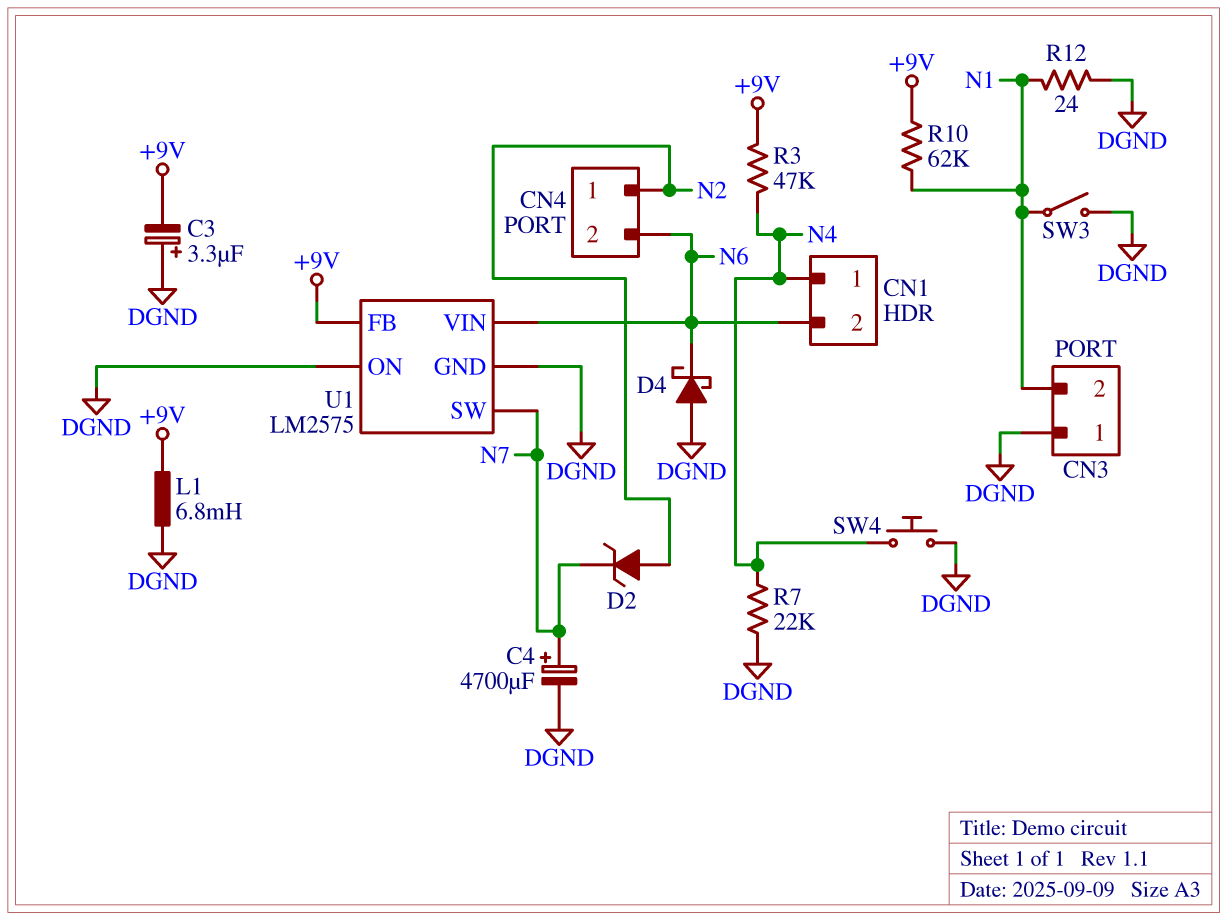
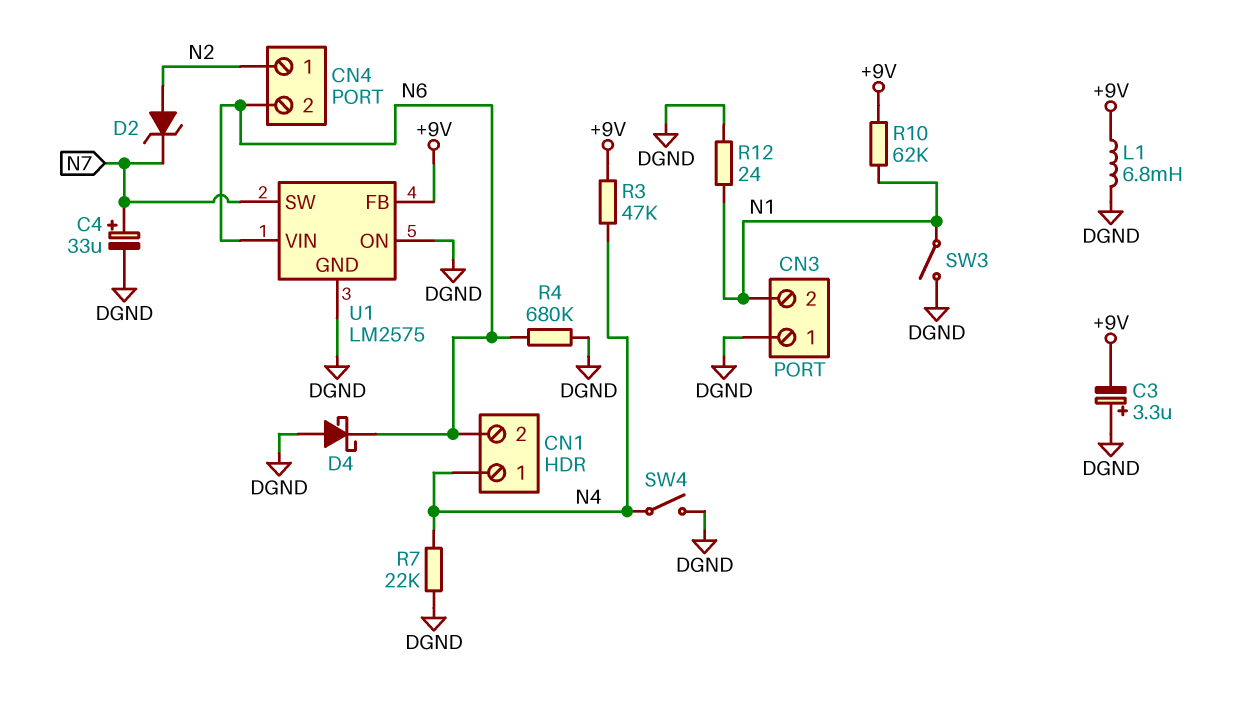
C4: 4700uF (plus N7, minus DGND) -> 33uF (plus N7, minus DGND)
R4: none -> 680k (DGND, N6)
SW4: button (DGND, N4) -> switch (DGND, N4)

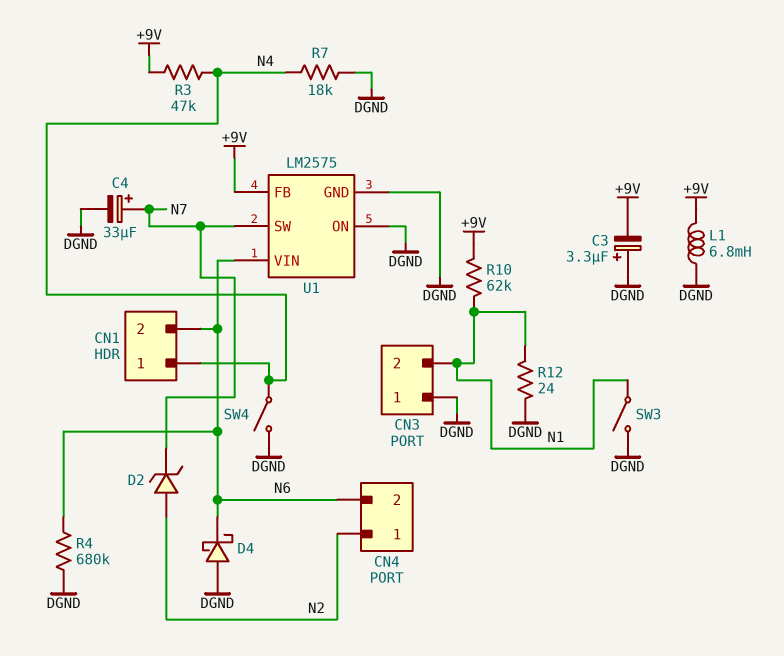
R7: 22k (DGND, N4) -> 18k (DGND, N4)

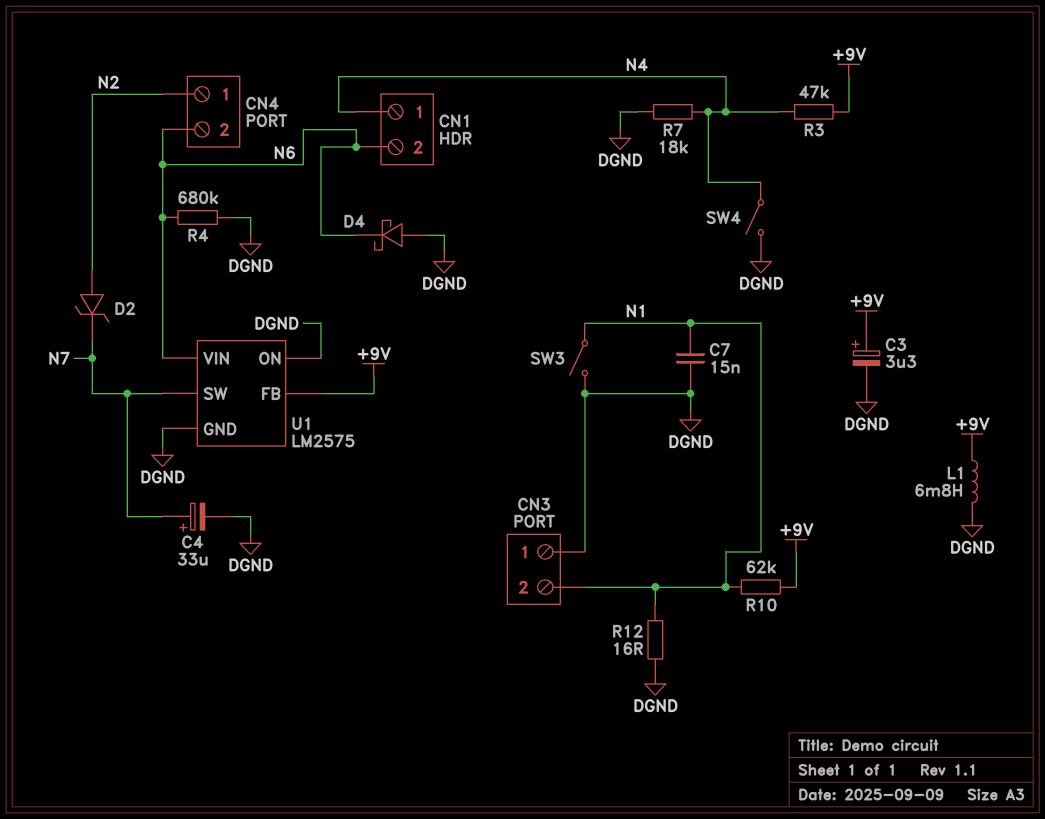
C3: 3.3uF (plus DGND, minus +9V) -> 3.3uF (plus +9V, minus DGND)
C7: none -> 15nF (DGND, N1)
R12: 24 (DGND, N1) -> 16 (DGND, N1)

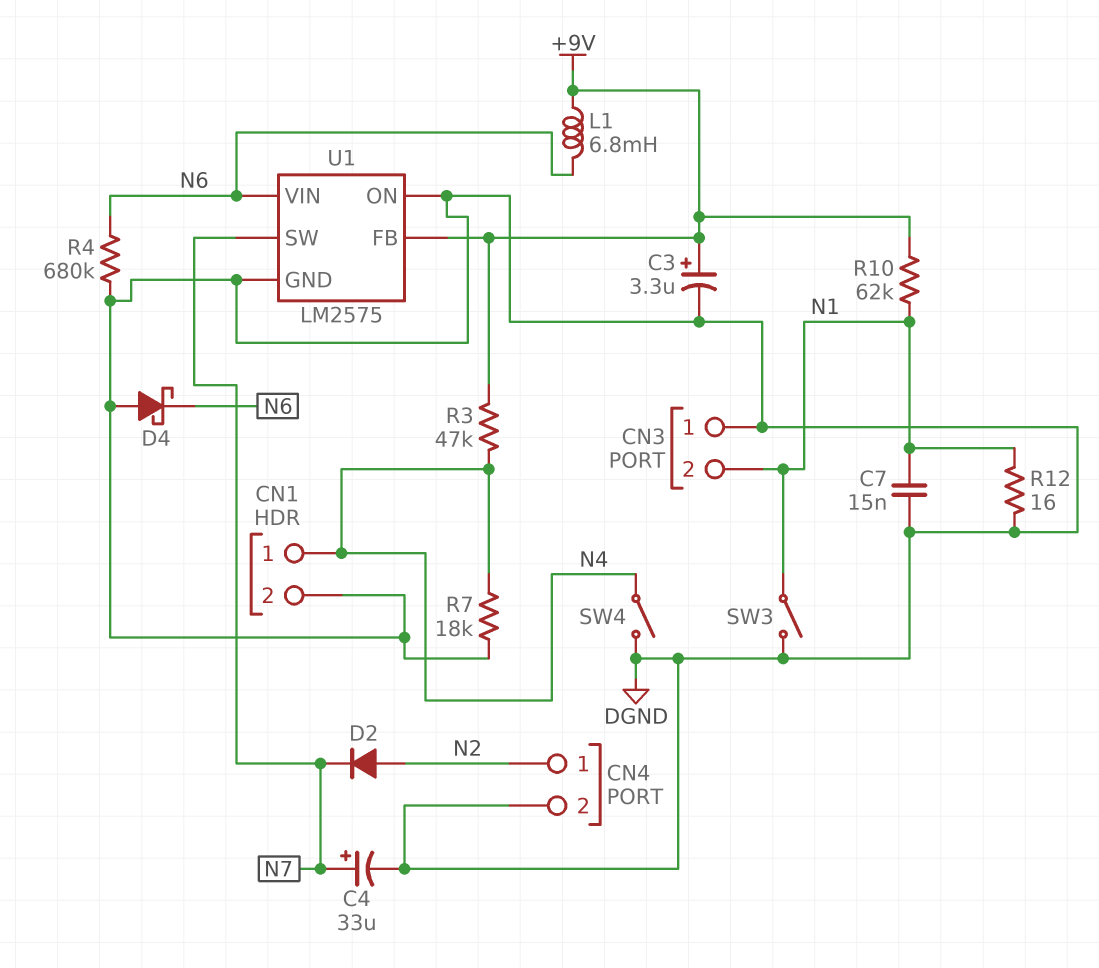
CN1 pin 2: N6 -> DGND
CN4 pin 2: N6 -> DGND
D2: zener (A N2, K N7) -> diode (A N2, K N7)
L1: 6.8mH (+9V, DGND) -> 6.8mH (+9V, N6)

